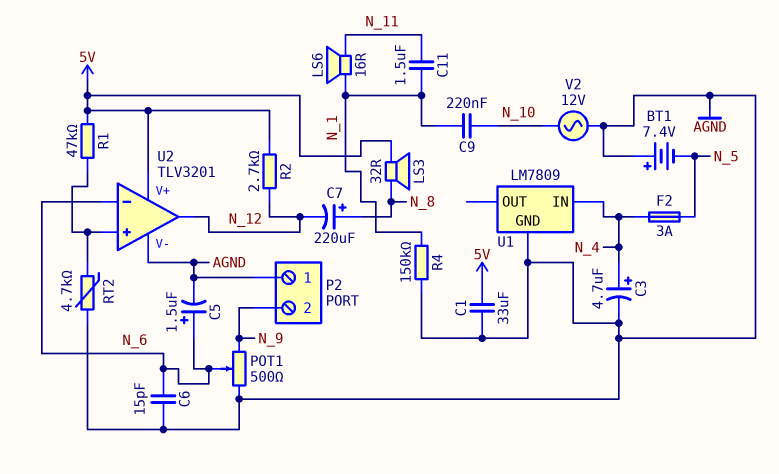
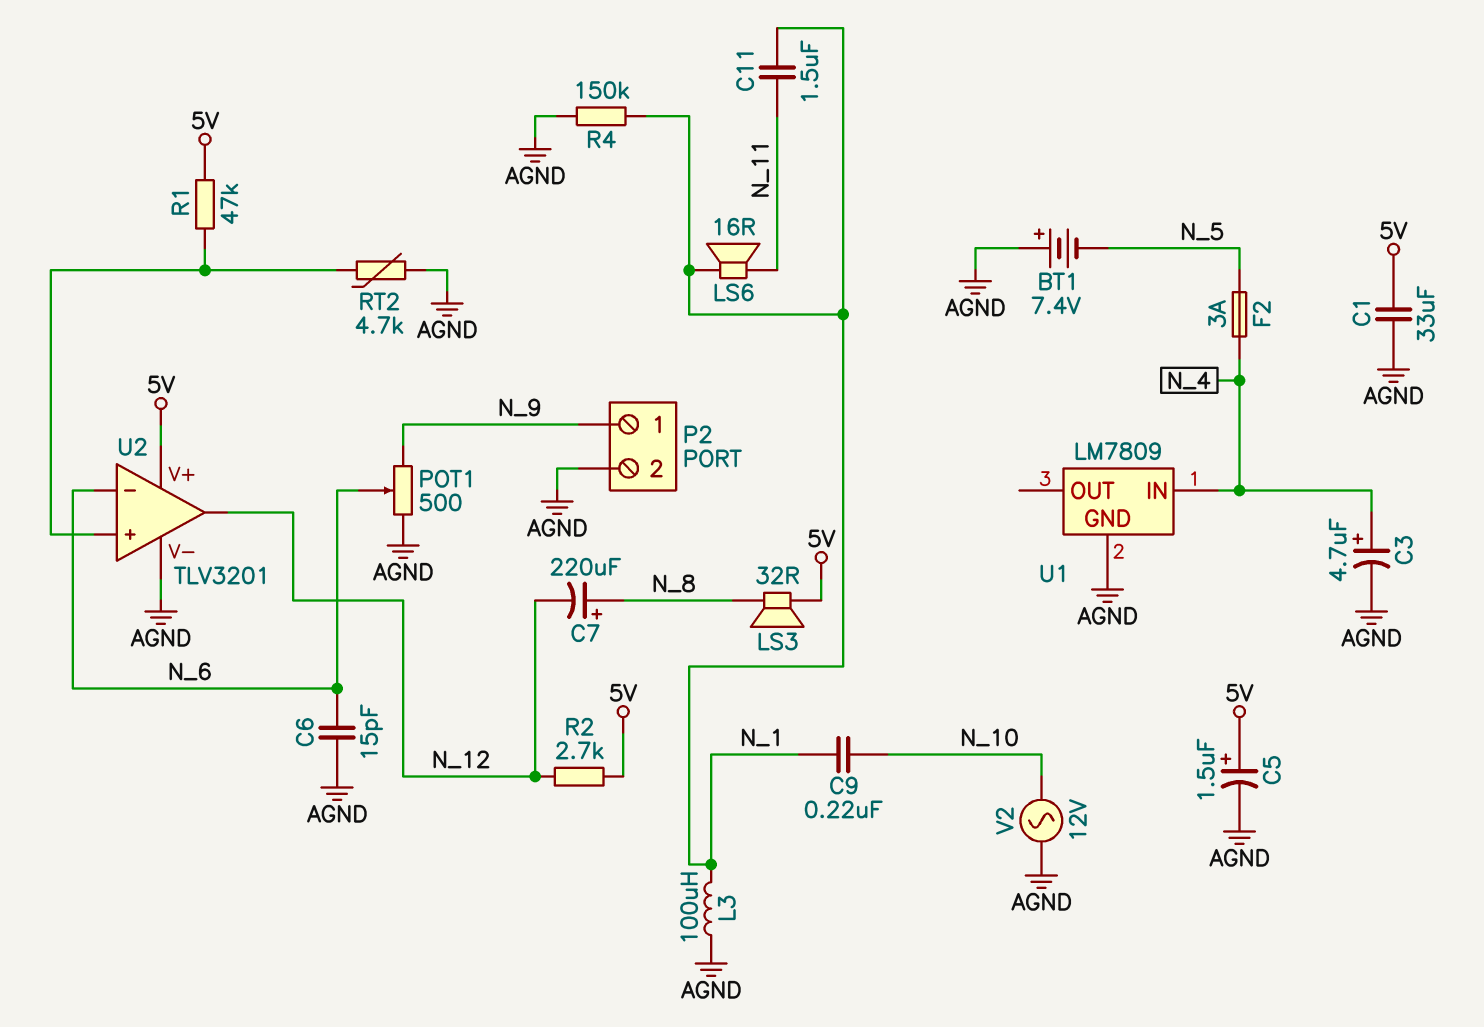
C5: 1.5uF (plus N_6, minus AGND) -> 1.5uF (plus 5V, minus AGND)
L3: none -> 100uH (AGND, N_1)
P2 pin 1: AGND -> N_9
P2 pin 2: N_9 -> AGND

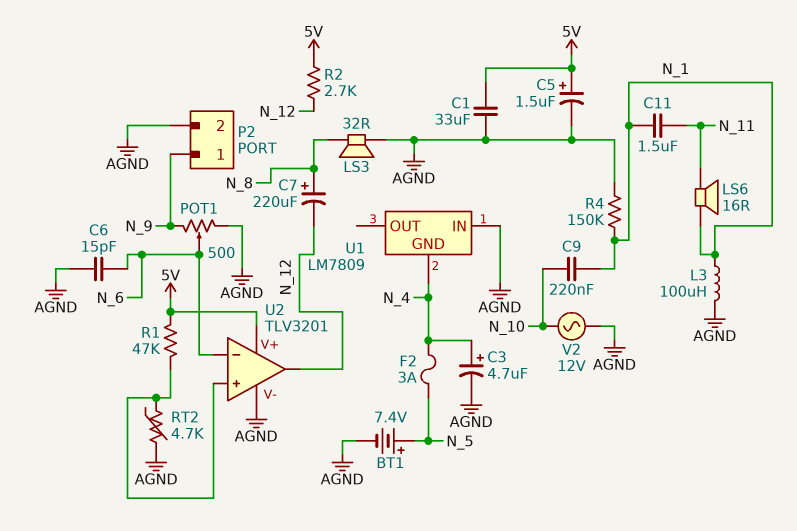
BT1: 7.4V (plus AGND, minus N_5) -> 7.4V (plus N_5, minus AGND)
LS3: speaker 32R (5V, N_8) -> speaker 32R (AGND, N_8)
U1 pin GND: AGND -> N_4
U1 pin IN: N_4 -> AGND

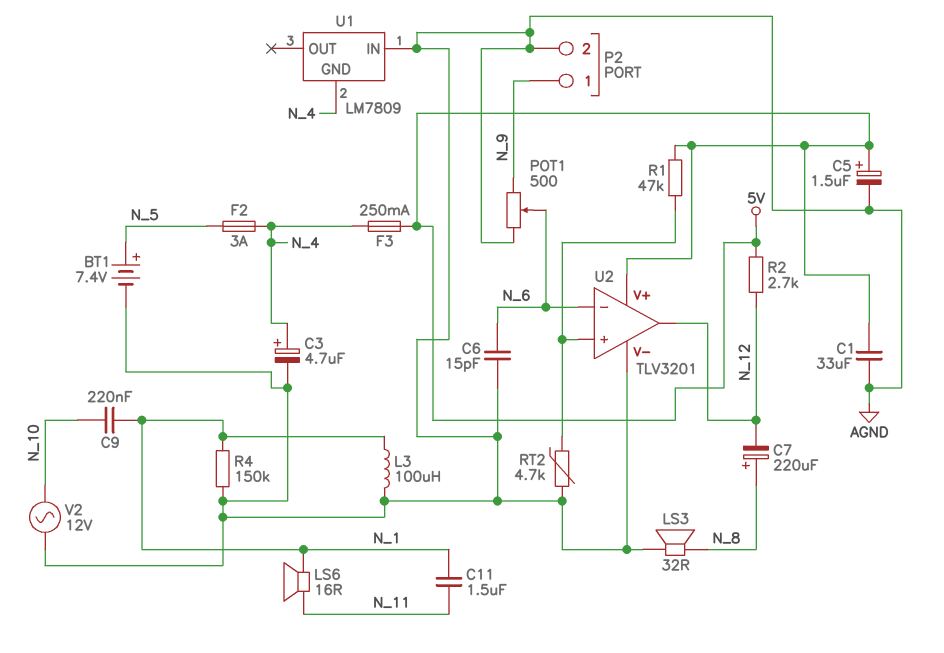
F3: none -> 250mA (5V, N_4)

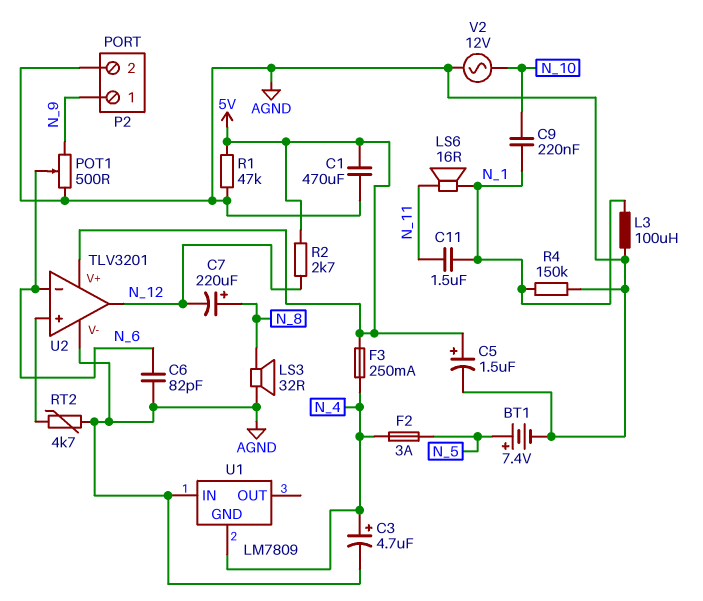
C1: 33uF (5V, AGND) -> 470uF (5V, AGND)
C6: 15pF (AGND, N_6) -> 82pF (AGND, N_6)
R1: 47k (5V, U2/in+) -> 47k (5V, AGND)

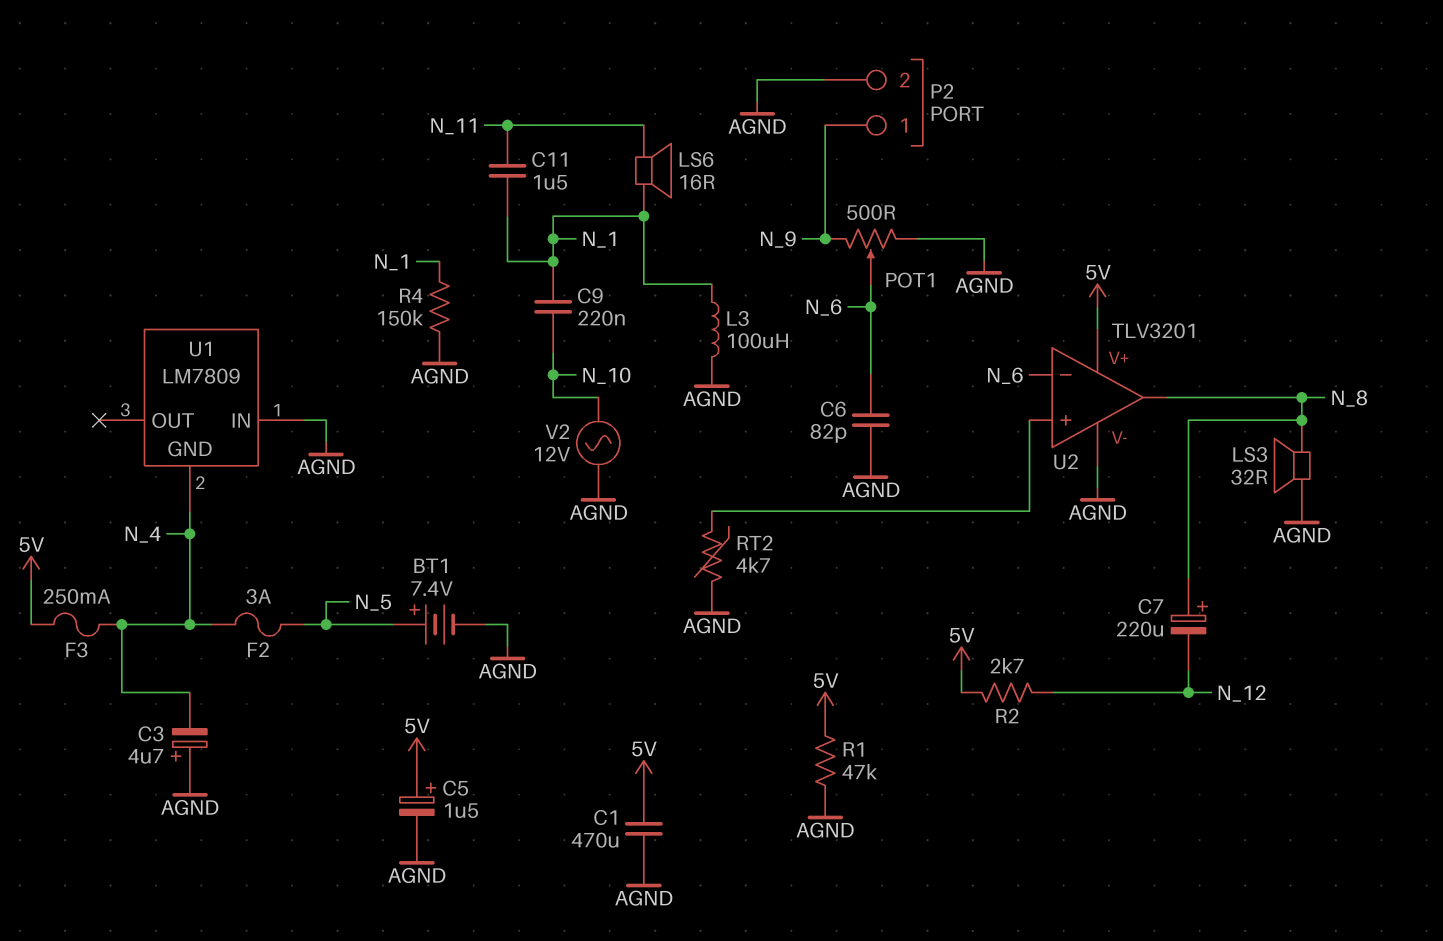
C3: 4.7uF (plus N_4, minus AGND) -> 4.7uF (plus AGND, minus N_4)
U2 pin out: N_12 -> N_8

